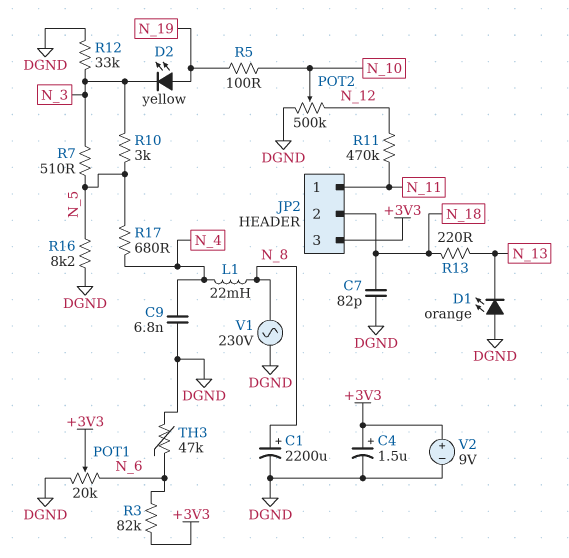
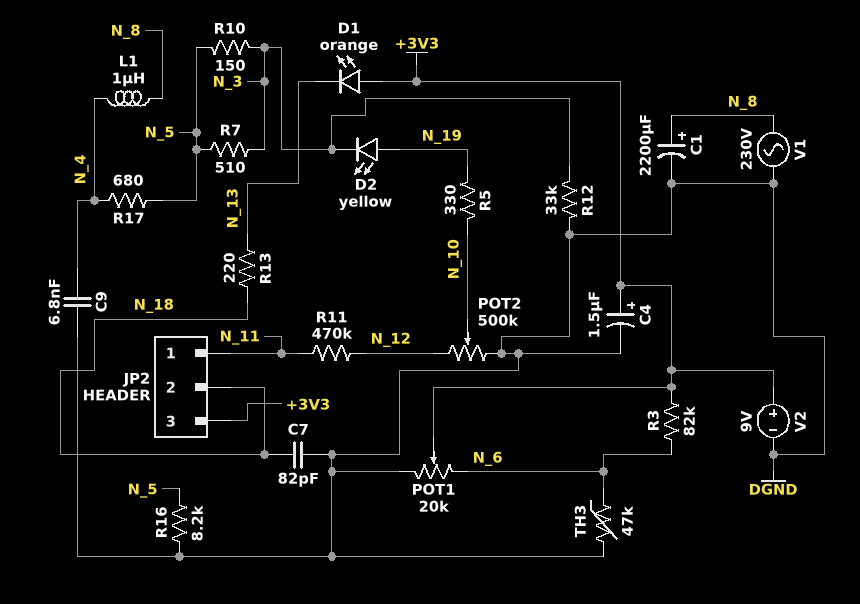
D1: LED orange (A DGND, K N_13) -> LED orange (A +3V3, K N_13)
L1: 22mH (N_4, N_8) -> 1uH (N_4, N_8)
R5: 100 (N_10, N_19) -> 330 (N_10, N_19)
R10: 3k (N_3, N_5) -> 150 (N_3, N_5)

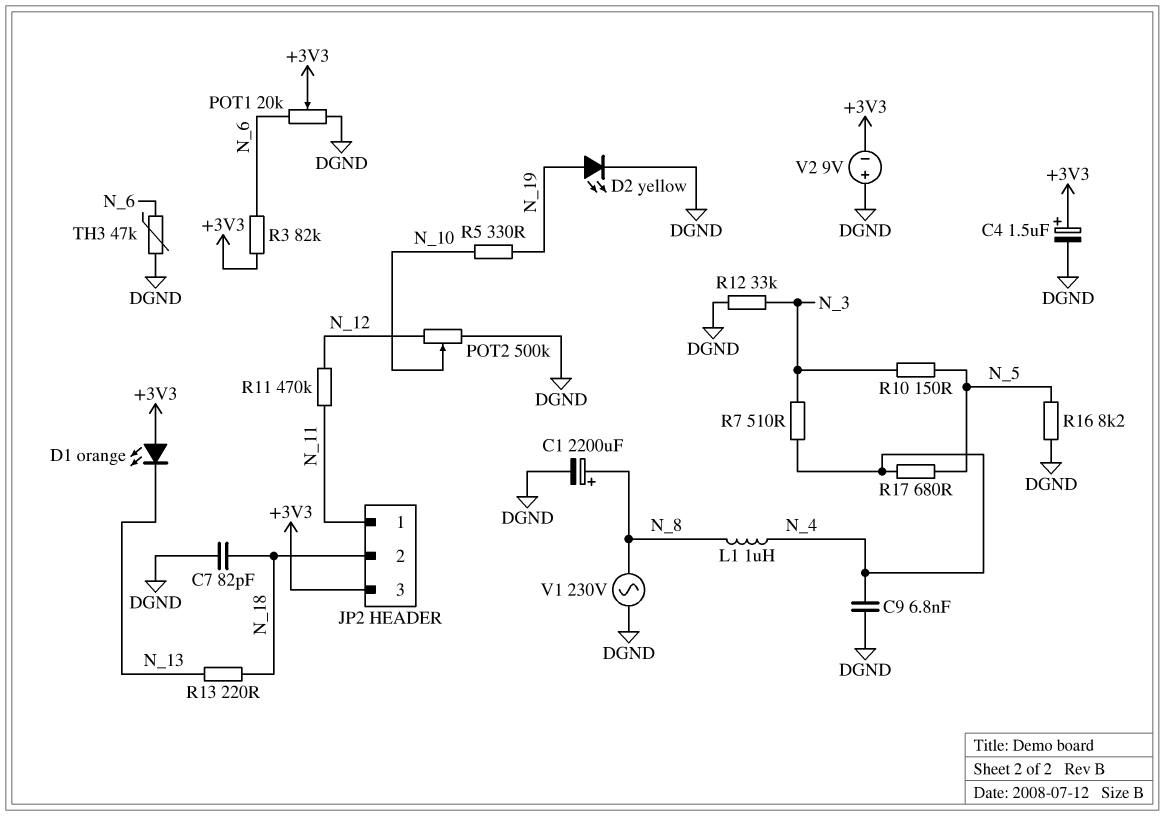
D2: LED yellow (A N_19, K N_3) -> LED yellow (A N_19, K DGND)
R7: 510 (N_3, N_5) -> 510 (N_3, N_4)
V2: 9V (plus +3V3, minus DGND) -> 9V (plus DGND, minus +3V3)

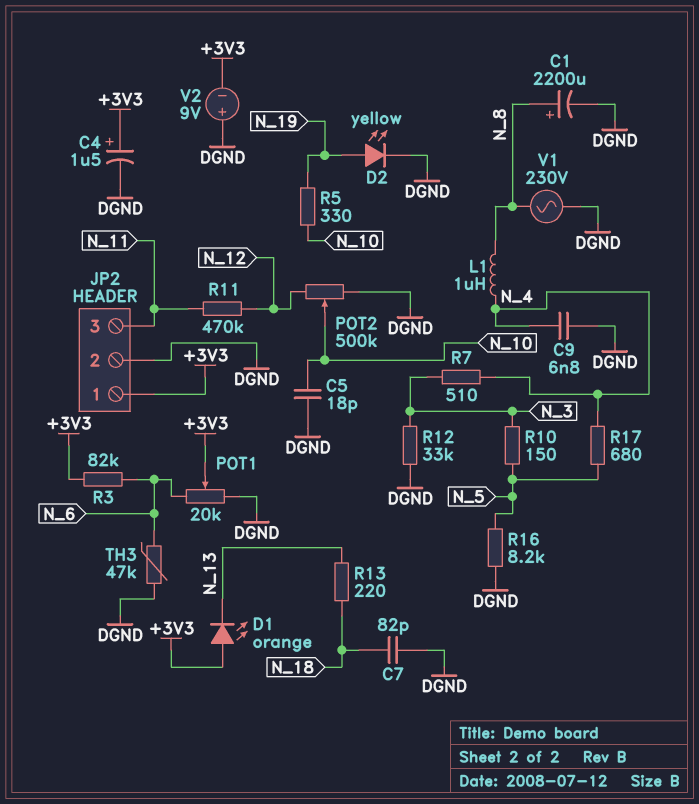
C5: none -> 18pF (DGND, N_10)
JP2 pin 1: N_11 -> +3V3
JP2 pin 2: N_18 -> DGND
JP2 pin 3: +3V3 -> N_11

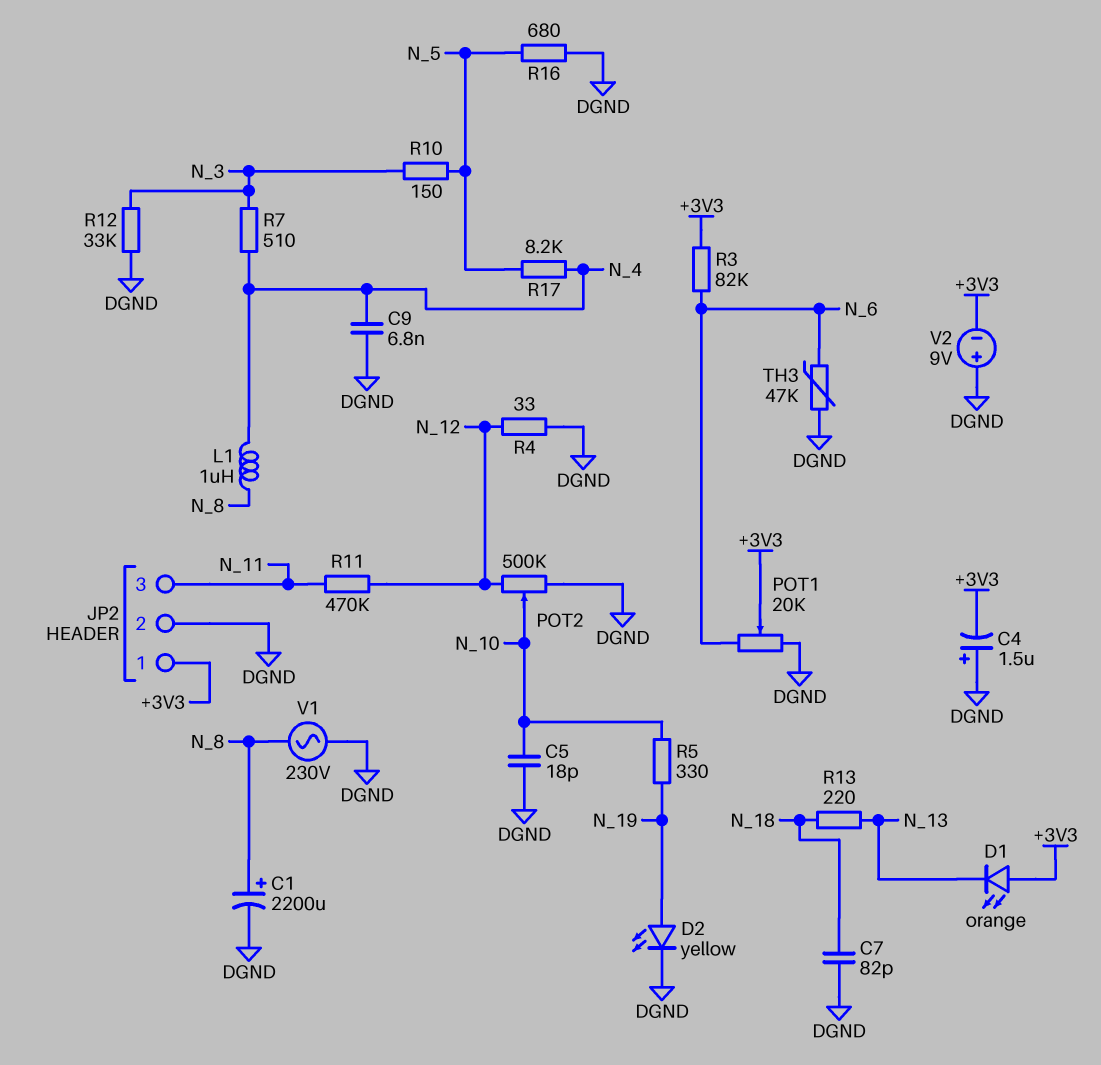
C4: 1.5uF (plus +3V3, minus DGND) -> 1.5uF (plus DGND, minus +3V3)
R4: none -> 33 (DGND, N_12)
R16: 8.2k (DGND, N_5) -> 680 (DGND, N_5)
R17: 680 (N_4, N_5) -> 8.2k (N_4, N_5)

